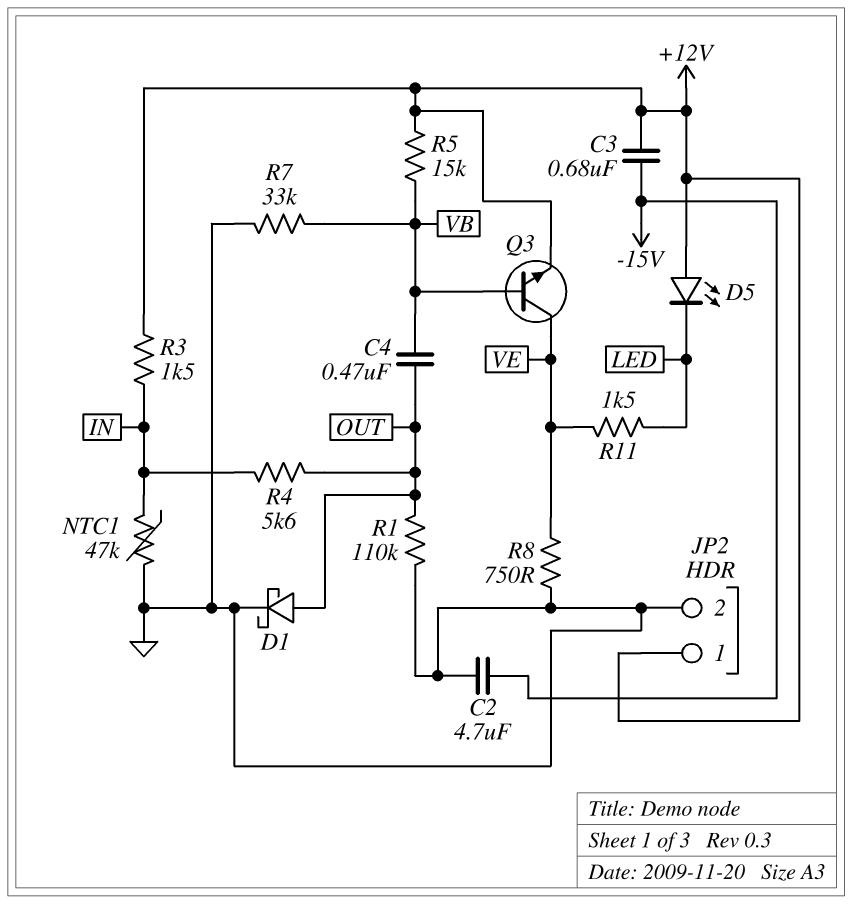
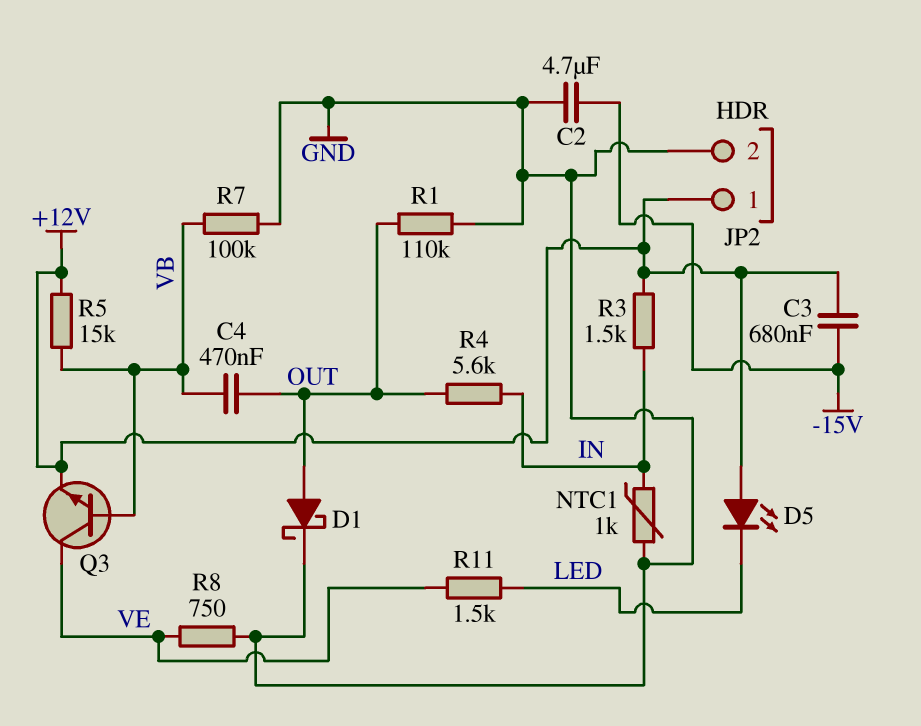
NTC1: 47k (GND, IN) -> 1k (GND, IN)
R7: 33k (GND, VB) -> 100k (GND, VB)

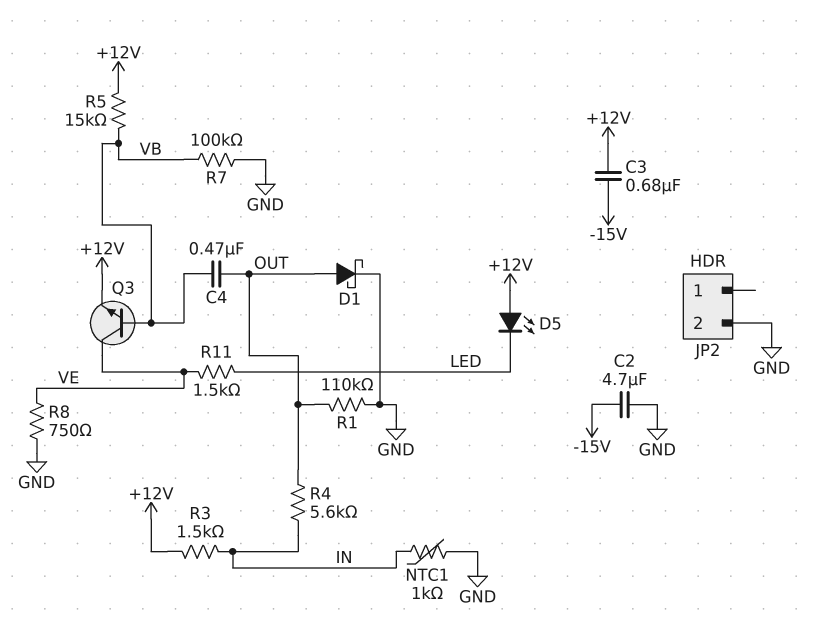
JP2 pin 1: +12V -> none

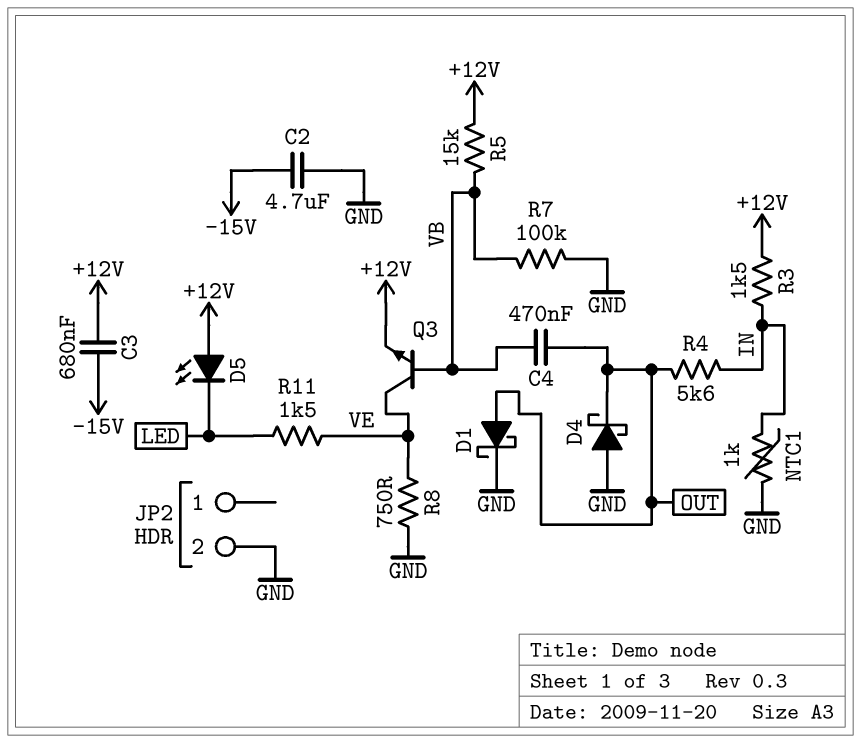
D4: none -> schottky (A GND, K OUT)
R1: 110k (GND, OUT) -> none

